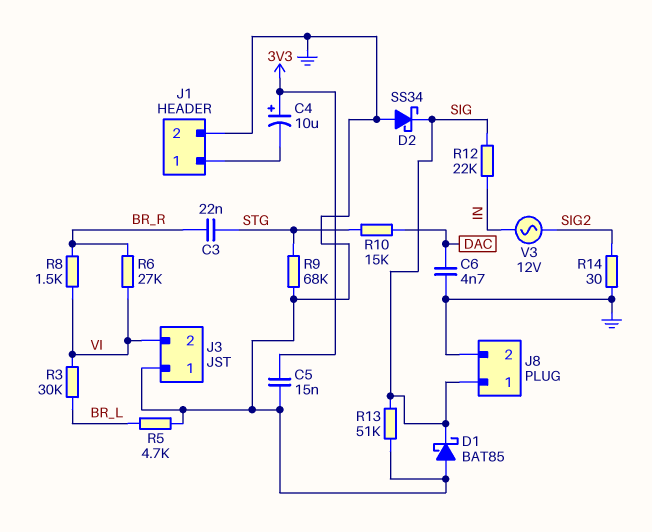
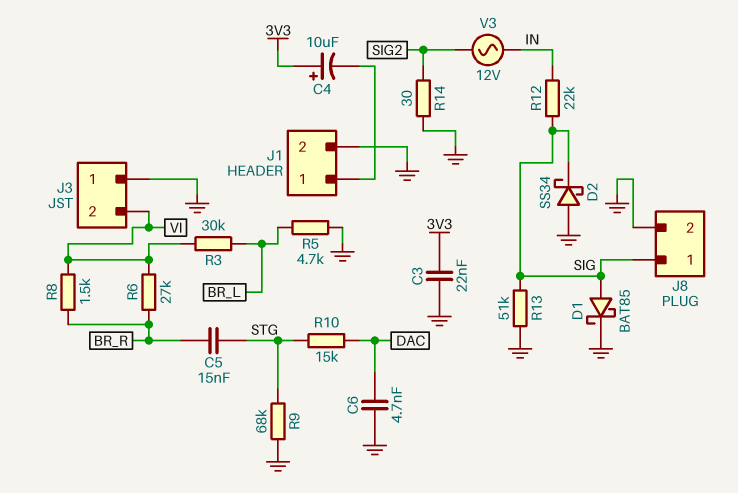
C3: 22nF (BR_R, STG) -> 22nF (3V3, GND)
C5: 15nF (3V3, GND) -> 15nF (BR_R, STG)
D1: schottky BAT85 (A GND, K SIG) -> schottky BAT85 (A SIG, K GND)

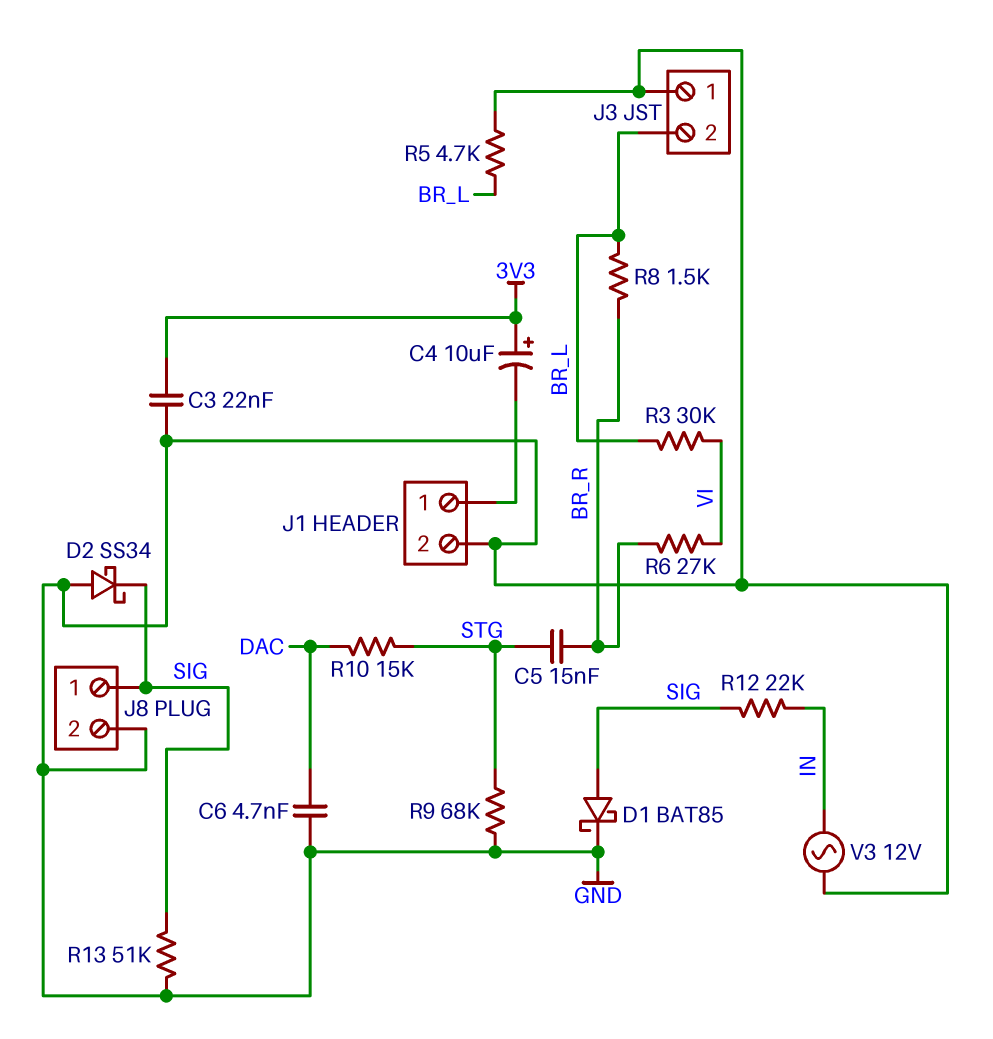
J3 pin 2: VI -> BR_L
R8: 1.5k (BR_R, VI) -> 1.5k (BR_L, BR_R)
R14: 30 (GND, SIG2) -> none
V3: AC 12V (IN, SIG2) -> AC 12V (GND, IN)

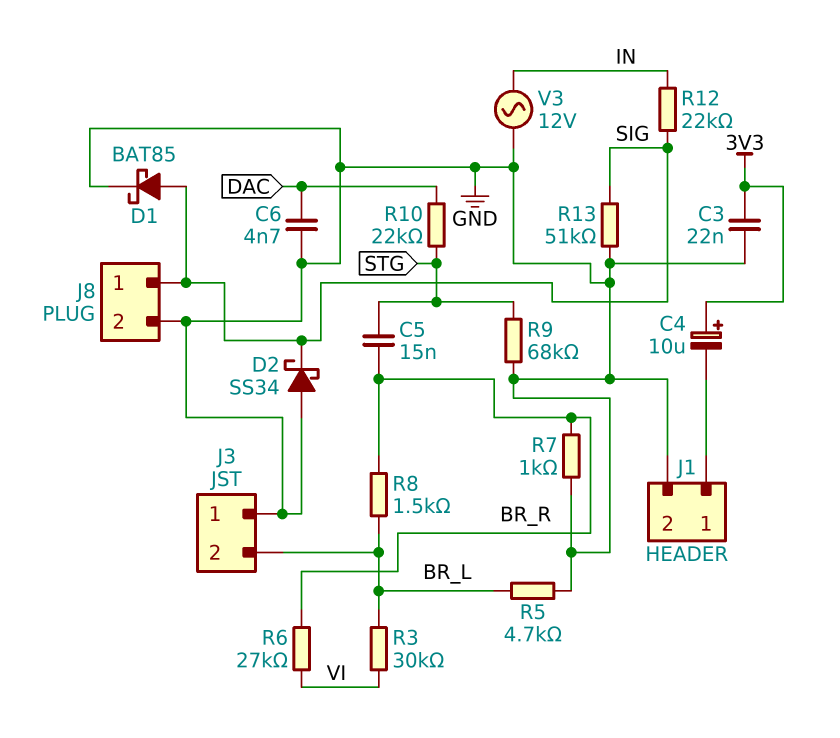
R7: none -> 1k (BR_R, GND)
R10: 15k (DAC, STG) -> 22k (DAC, STG)

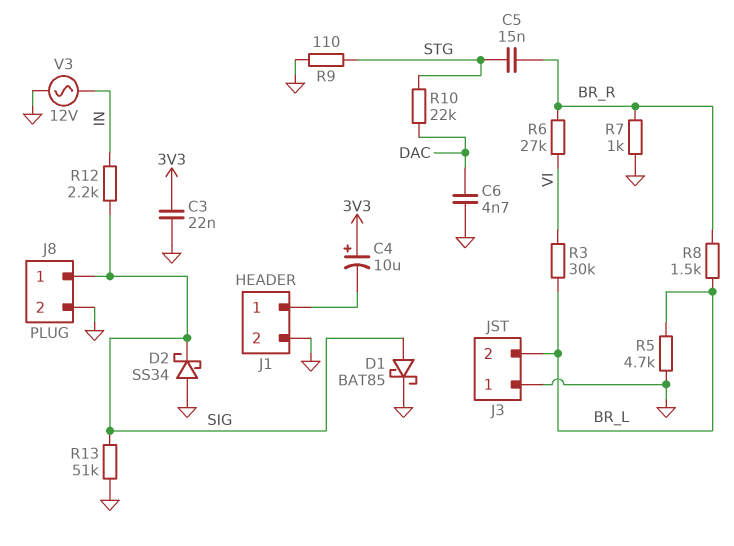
R9: 68k (GND, STG) -> 110 (GND, STG)
R12: 22k (IN, SIG) -> 2.2k (IN, SIG)

